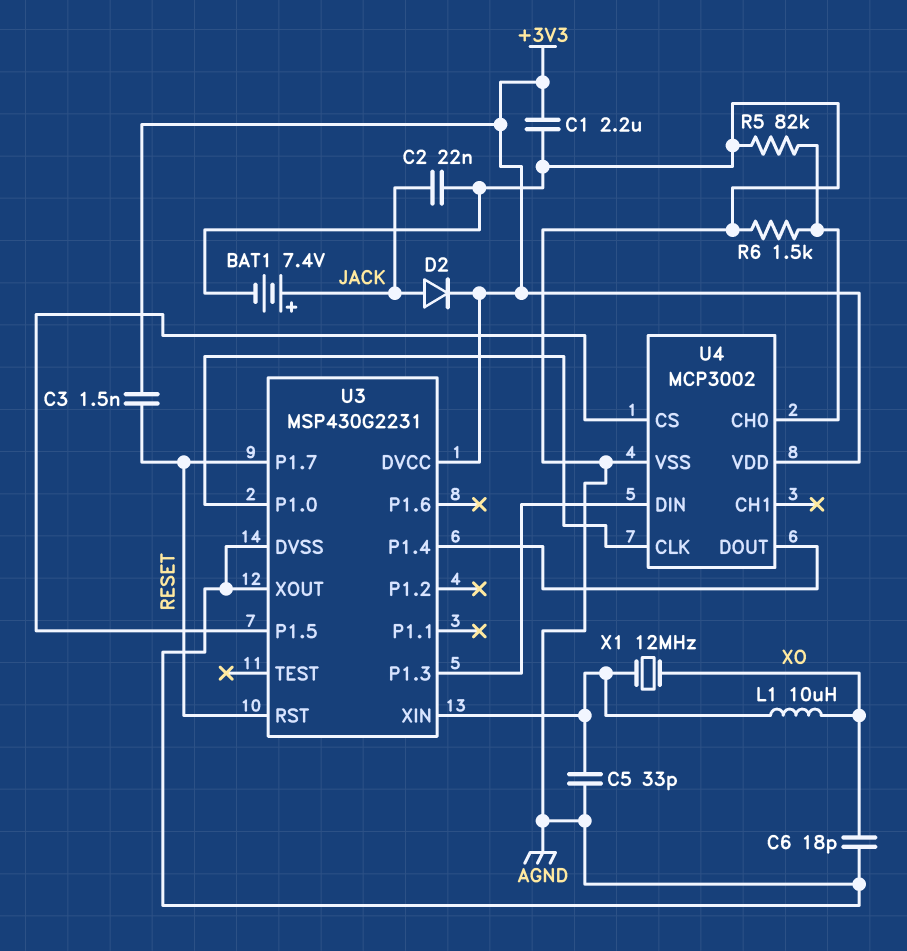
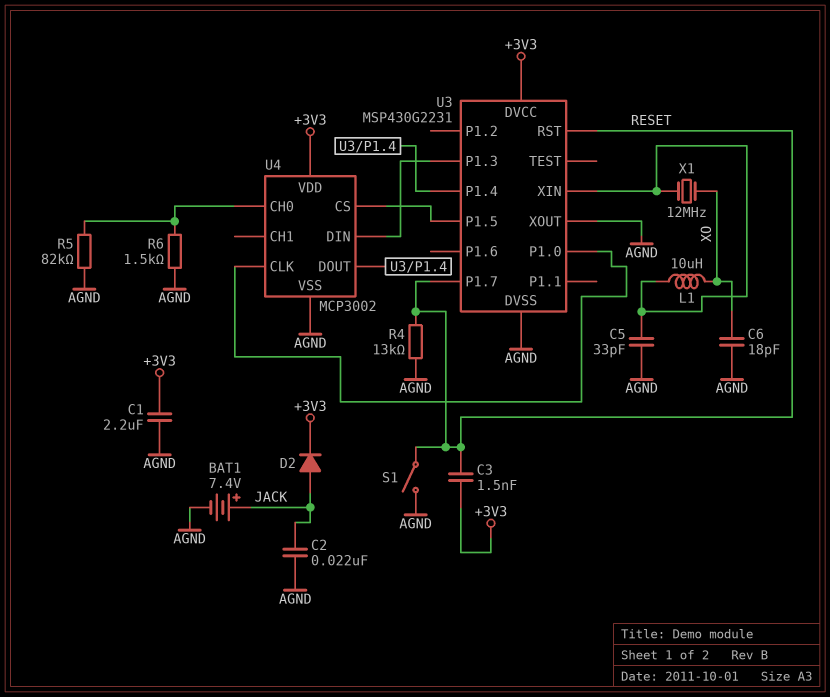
R4: none -> 13k (AGND, RESET)
S1: none -> switch (AGND, RESET)

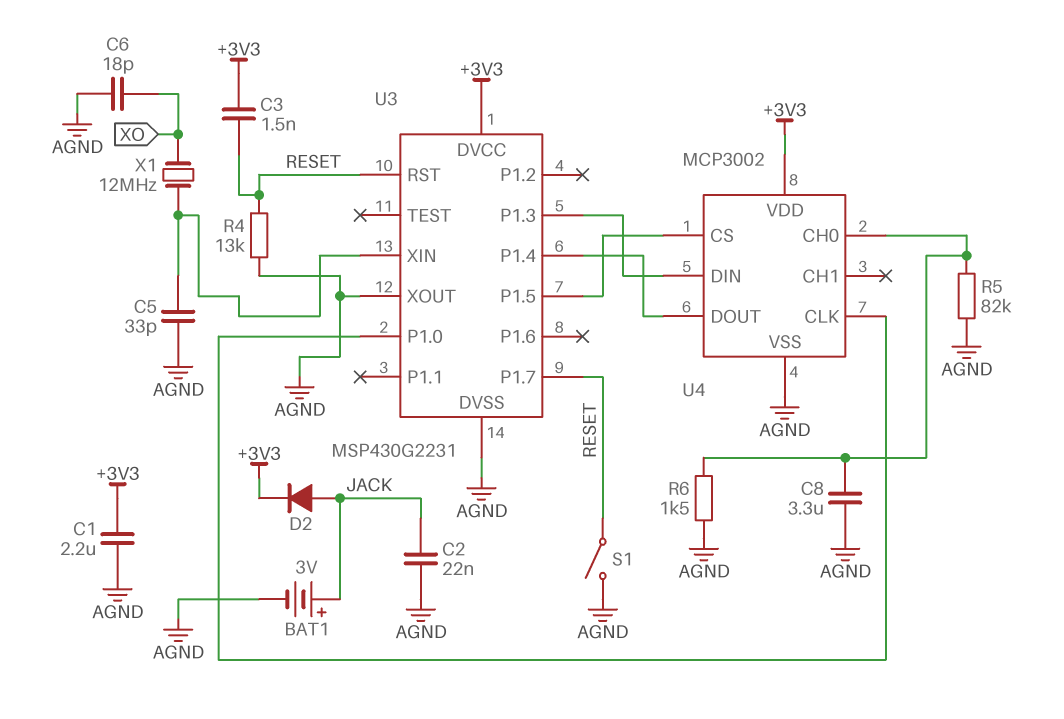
BAT1: 7.4V (plus JACK, minus AGND) -> 3V (plus JACK, minus AGND)
C8: none -> 3.3uF (AGND, U4/CH0)
L1: 10uH (U3/XIN, XO) -> none

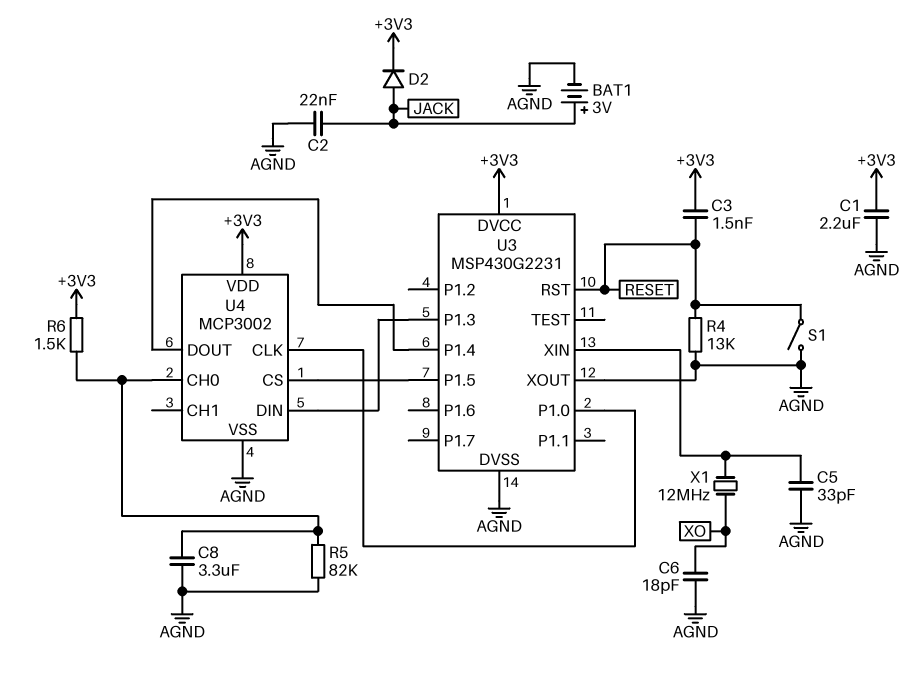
R6: 1.5k (AGND, U4/CH0) -> 1.5k (+3V3, U4/CH0)
U3 pin P1.7: RESET -> none

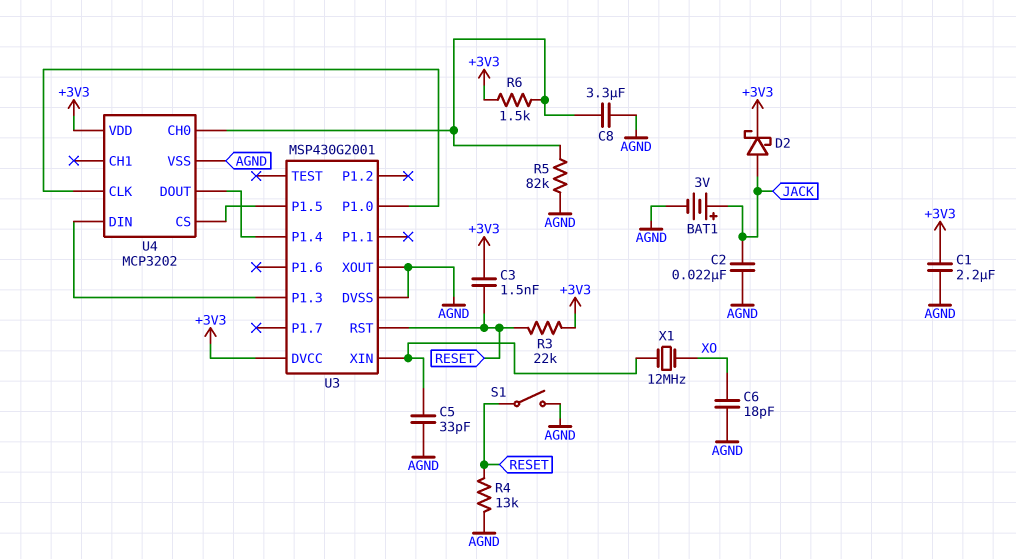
D2: diode (A JACK, K +3V3) -> schottky (A JACK, K +3V3)
R3: none -> 22k (+3V3, RESET)
U3: MSP430G2231 -> MSP430G2001
U4: MCP3002 -> MCP3202

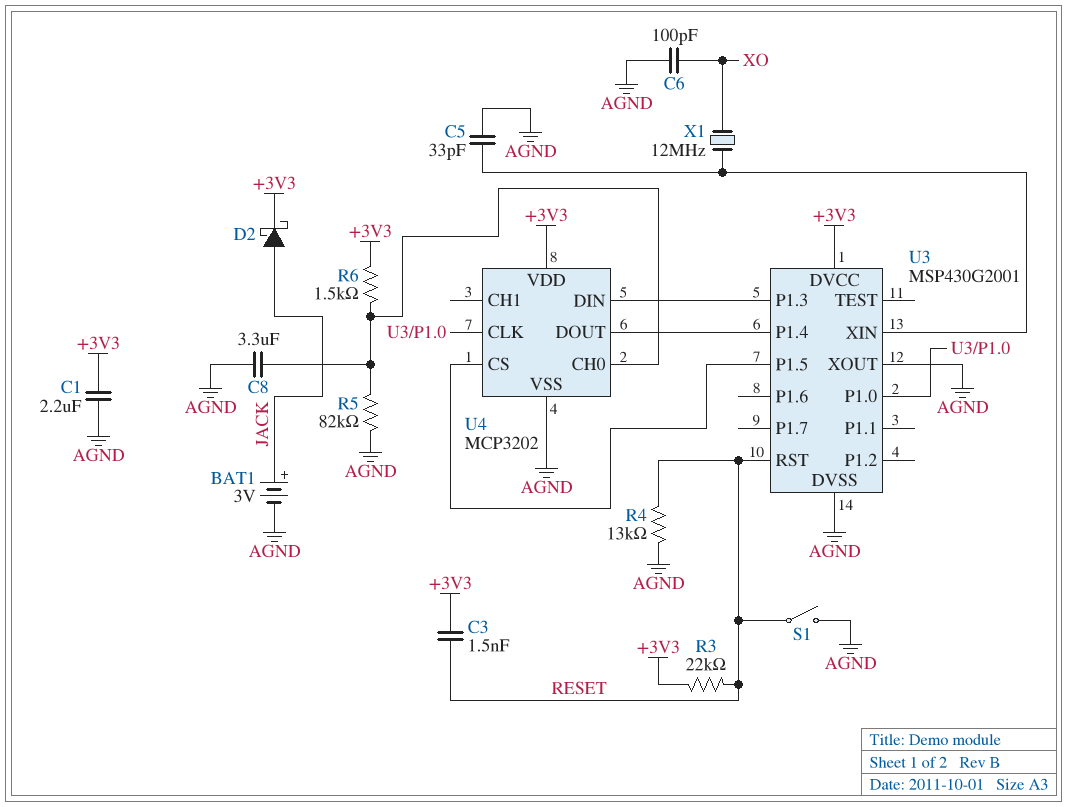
C2: 22nF (AGND, JACK) -> none
C6: 18pF (AGND, XO) -> 100pF (AGND, XO)

